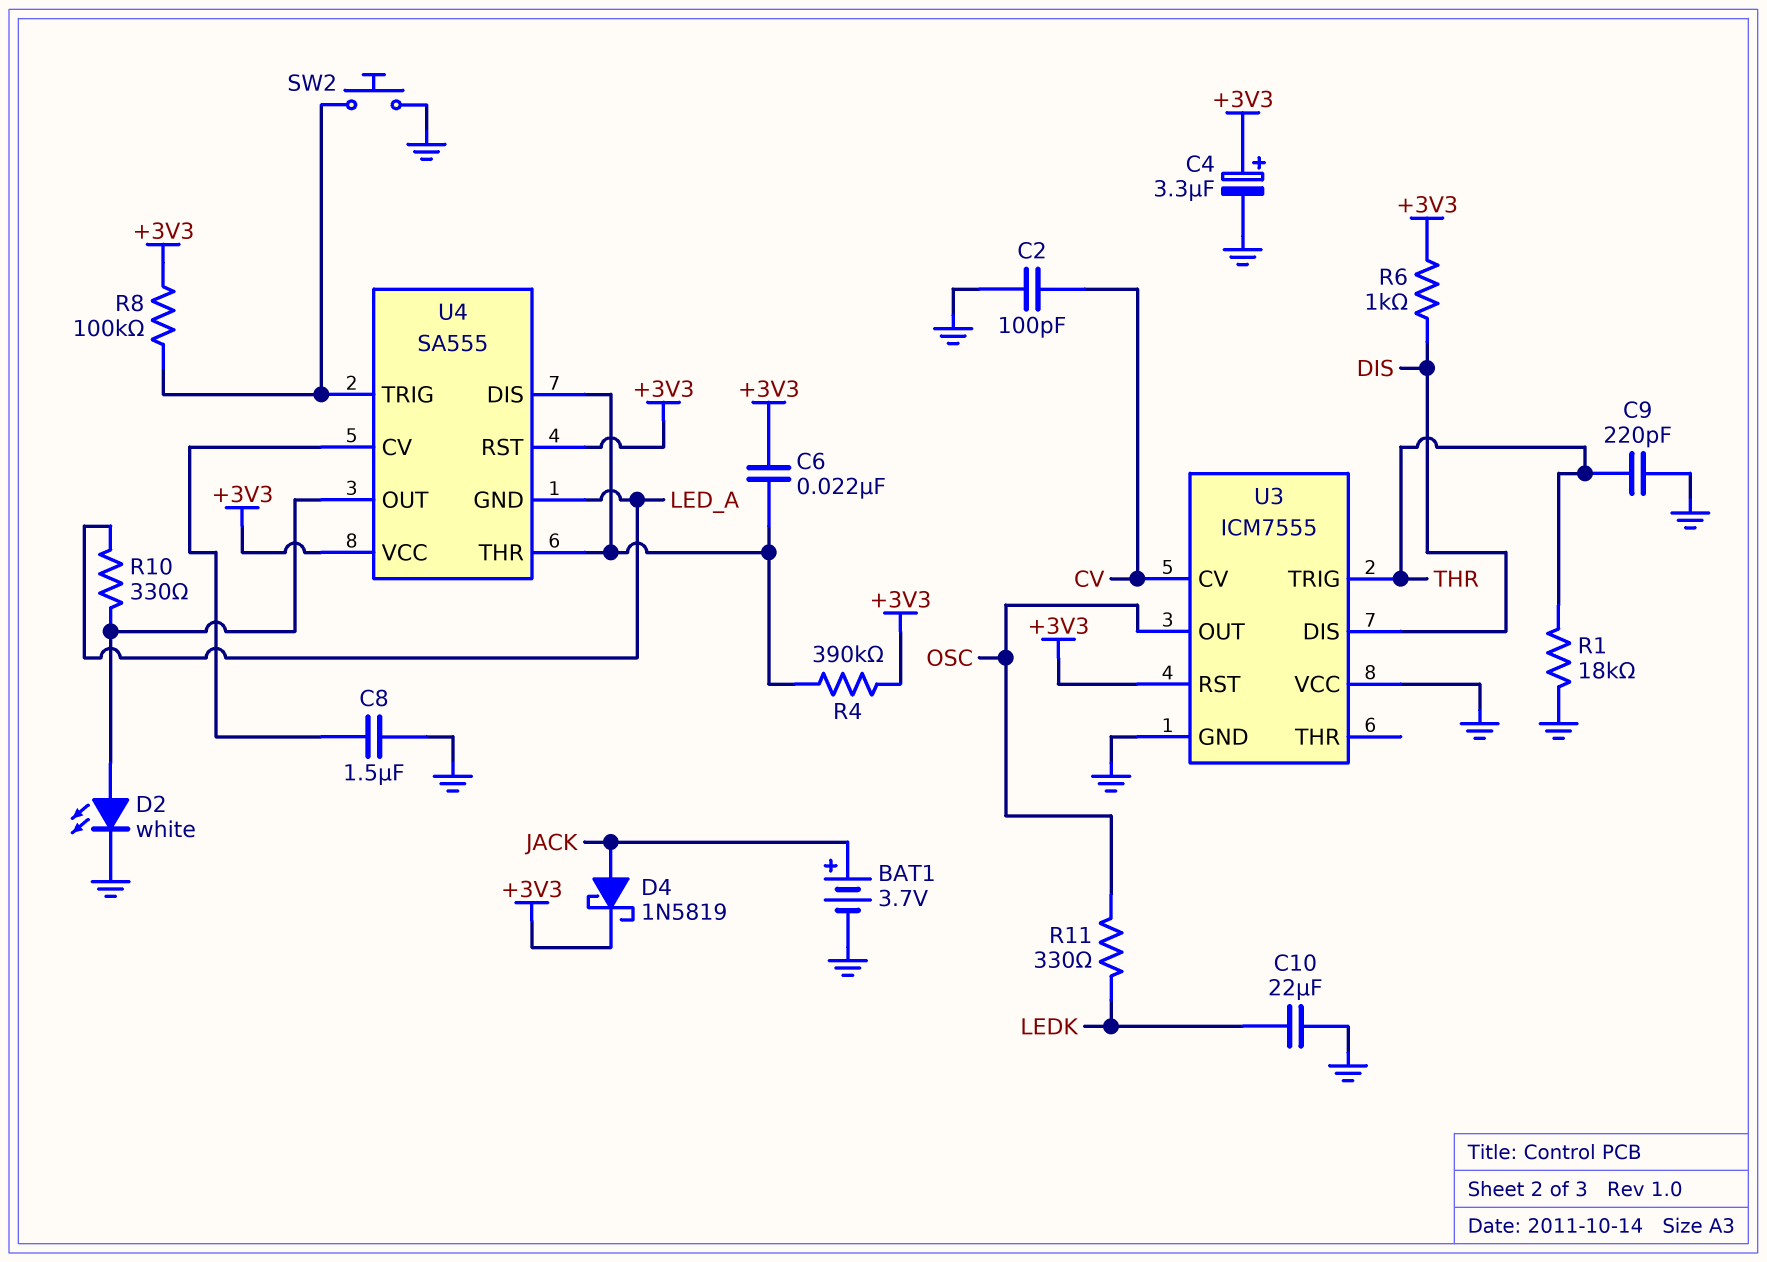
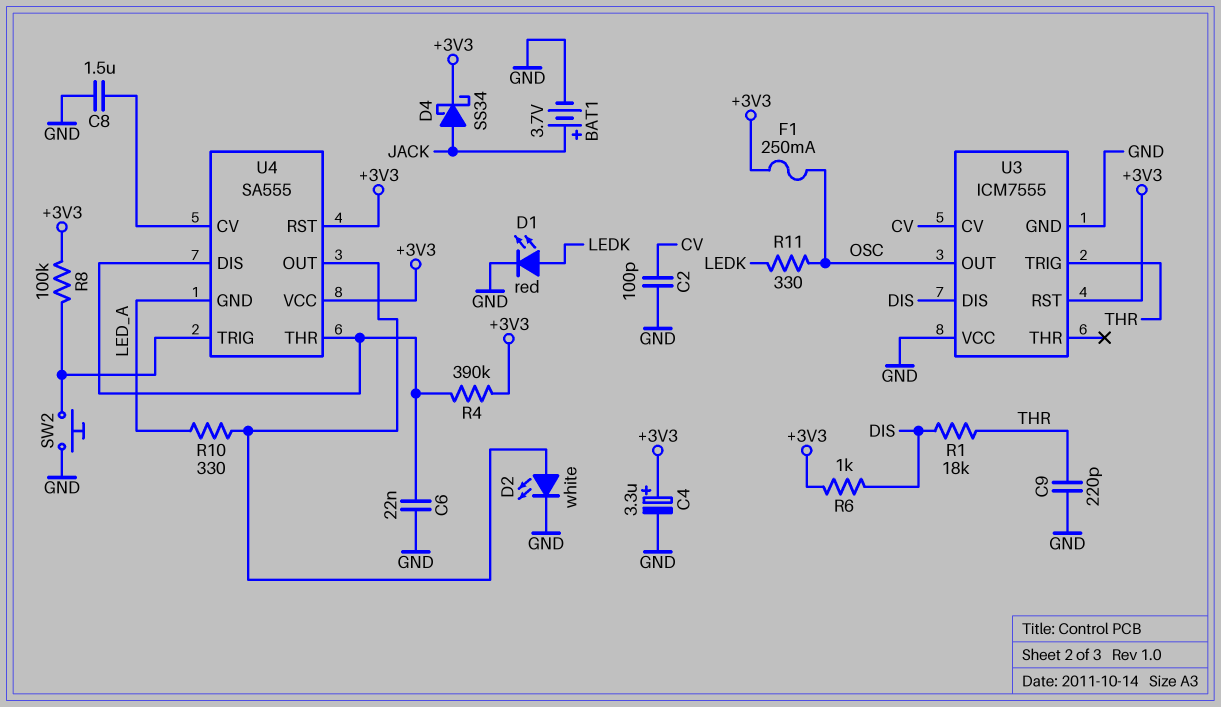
C6: 22nF (+3V3, U4/DIS) -> 22nF (GND, U4/DIS)
C10: 22uF (GND, LEDK) -> none
D1: none -> LED red (A LEDK, K GND)
D4: schottky 1N5819 (A JACK, K +3V3) -> schottky SS34 (A JACK, K +3V3)
F1: none -> 250mA (+3V3, OSC)
R1: 18k (GND, THR) -> 18k (DIS, THR)

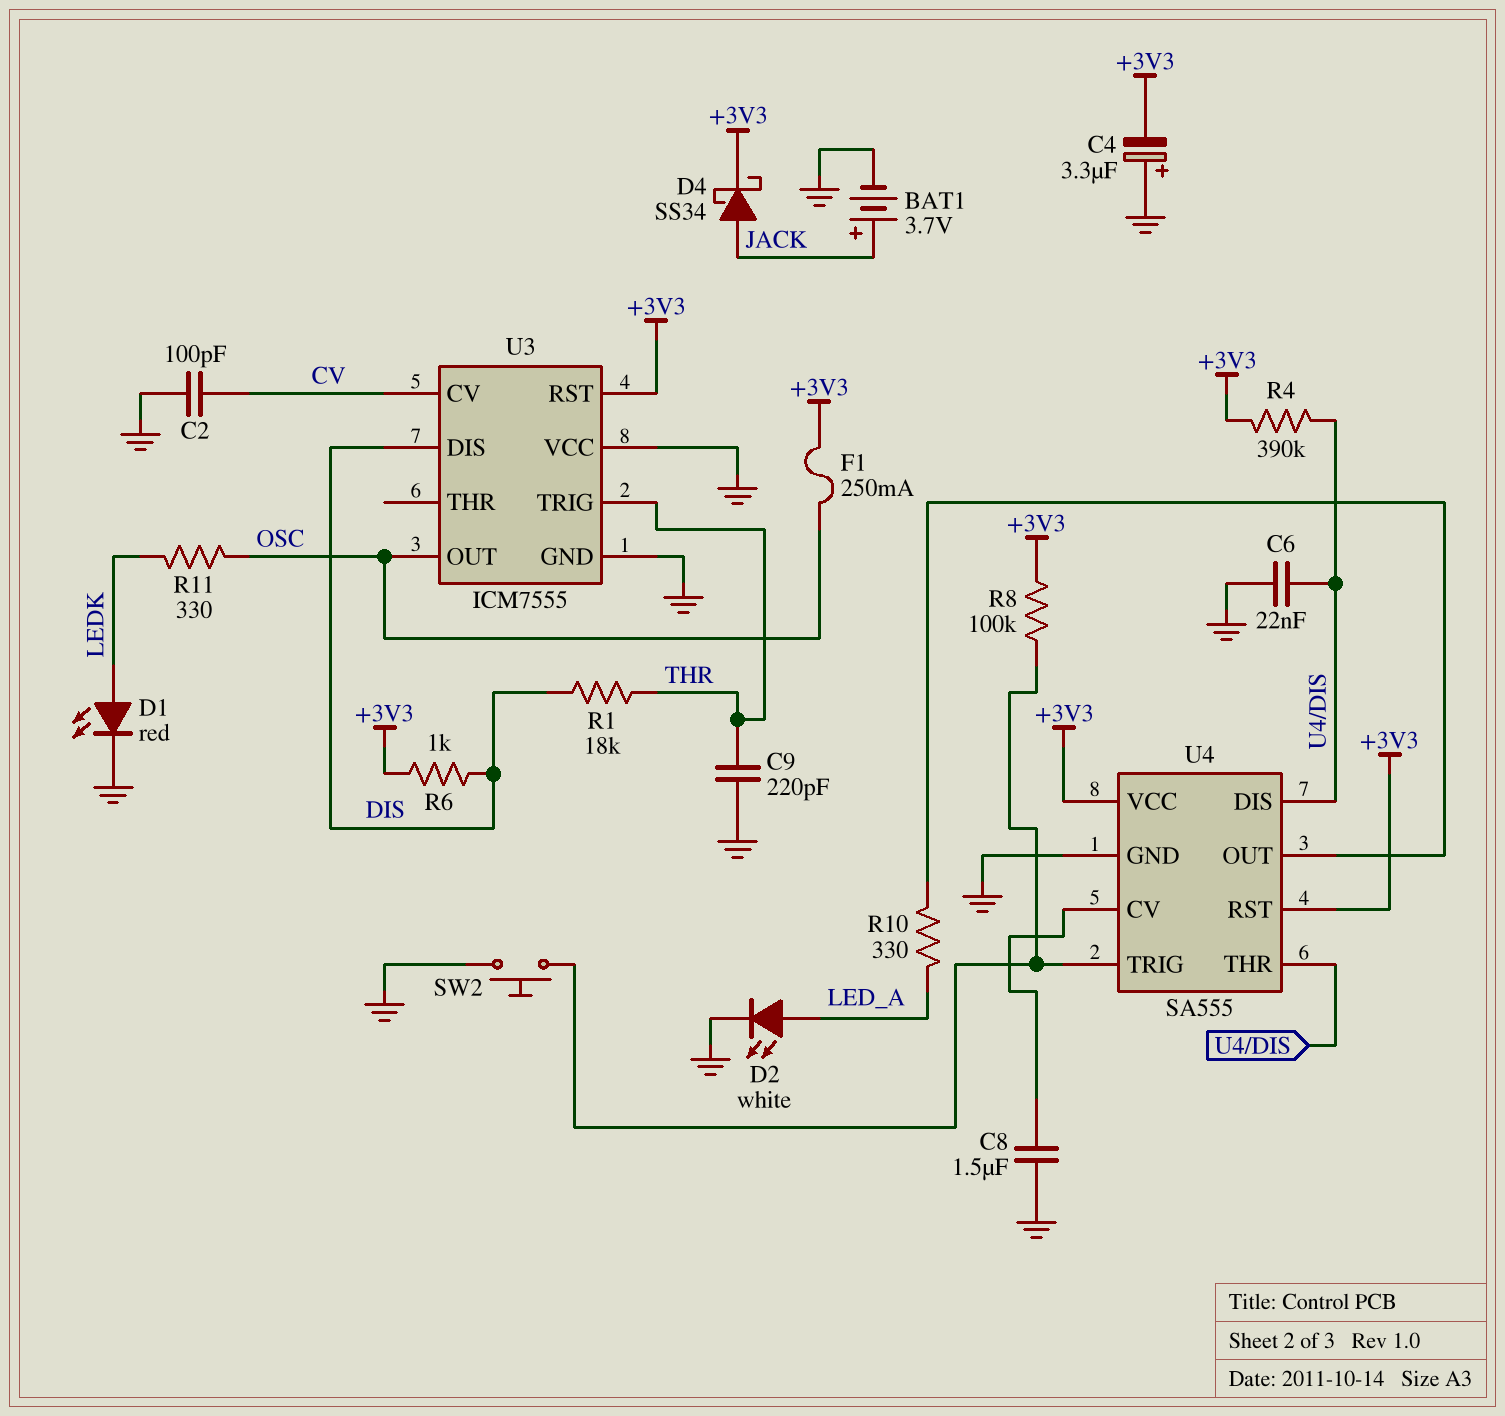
C4: 3.3uF (plus +3V3, minus GND) -> 3.3uF (plus GND, minus +3V3)
D2: LED white (A U4/OUT, K GND) -> LED white (A LED_A, K GND)
U4 pin GND: LED_A -> GND

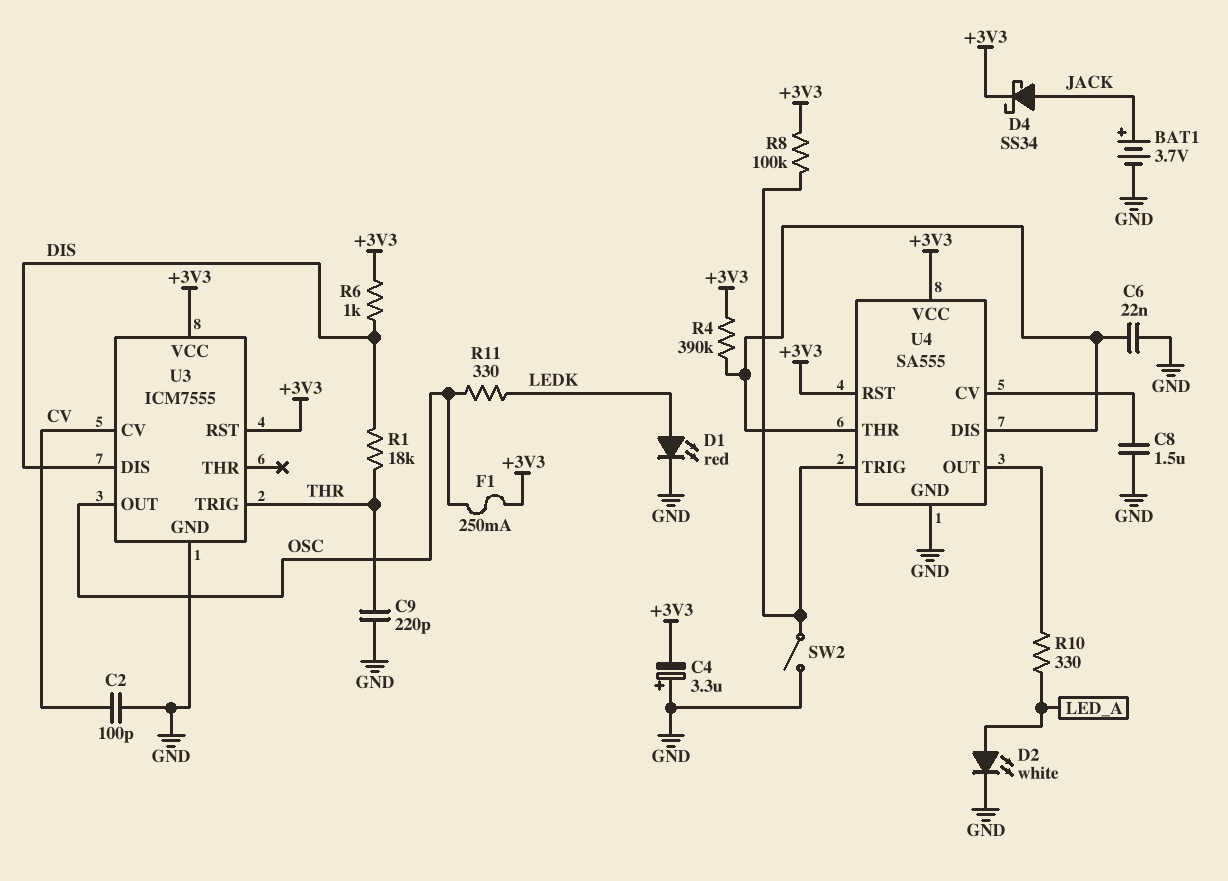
SW2: button (GND, U4/TRIG) -> switch (GND, U4/TRIG)
U3 pin VCC: GND -> +3V3

